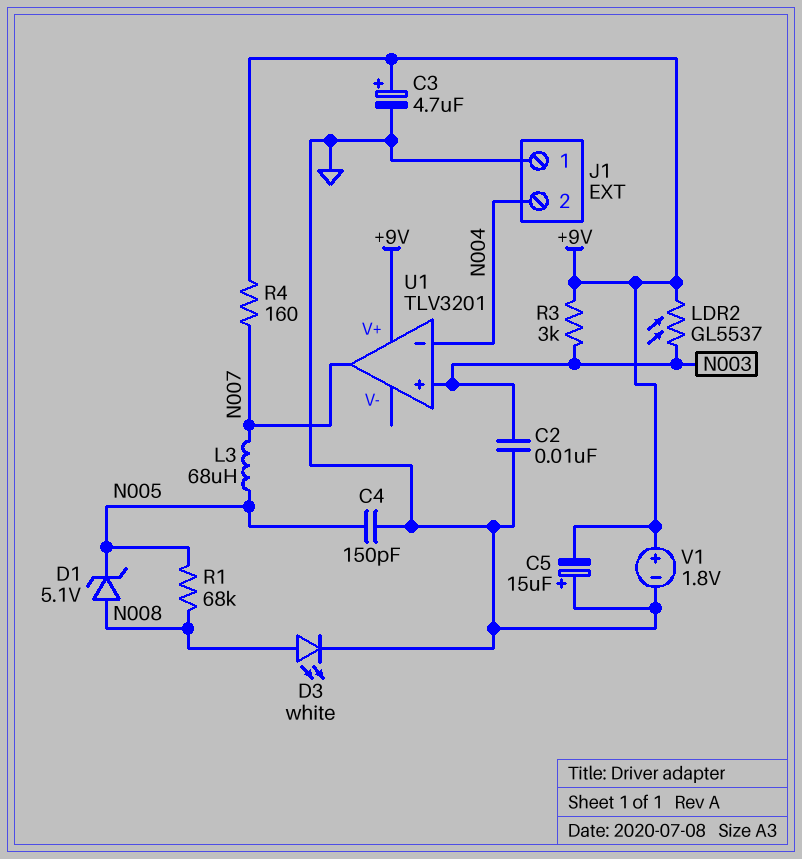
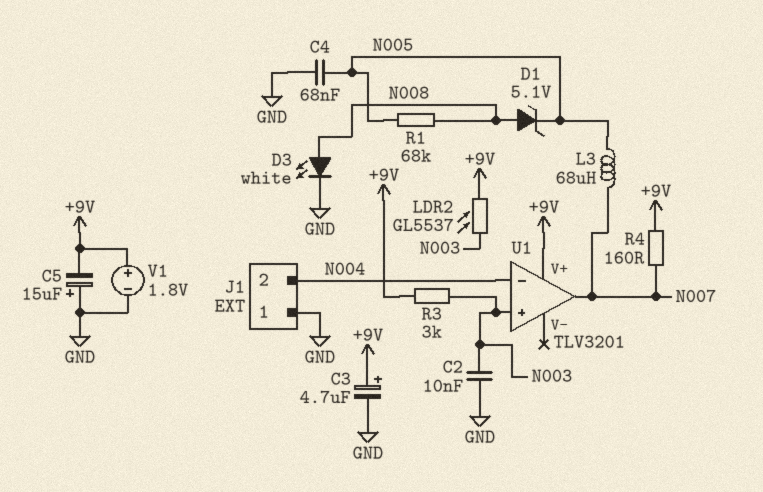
C4: 150pF (GND, N005) -> 68nF (GND, N005)

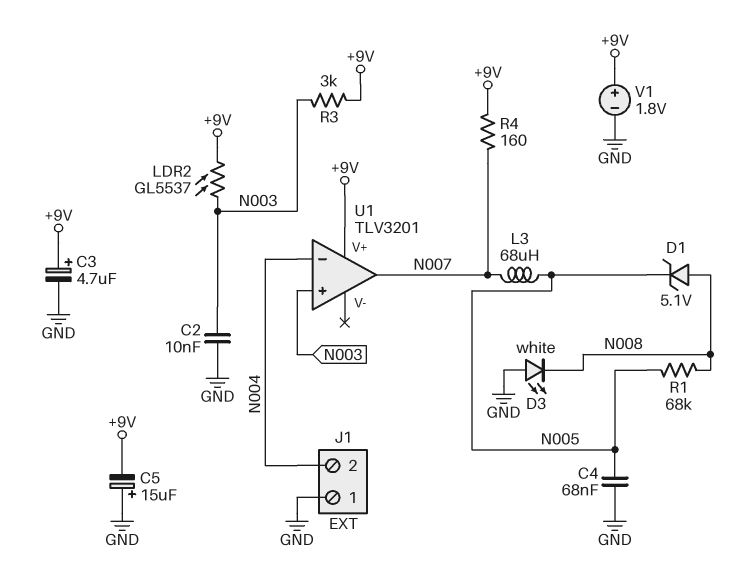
D3: LED white (A N008, K GND) -> LED white (A GND, K N008)

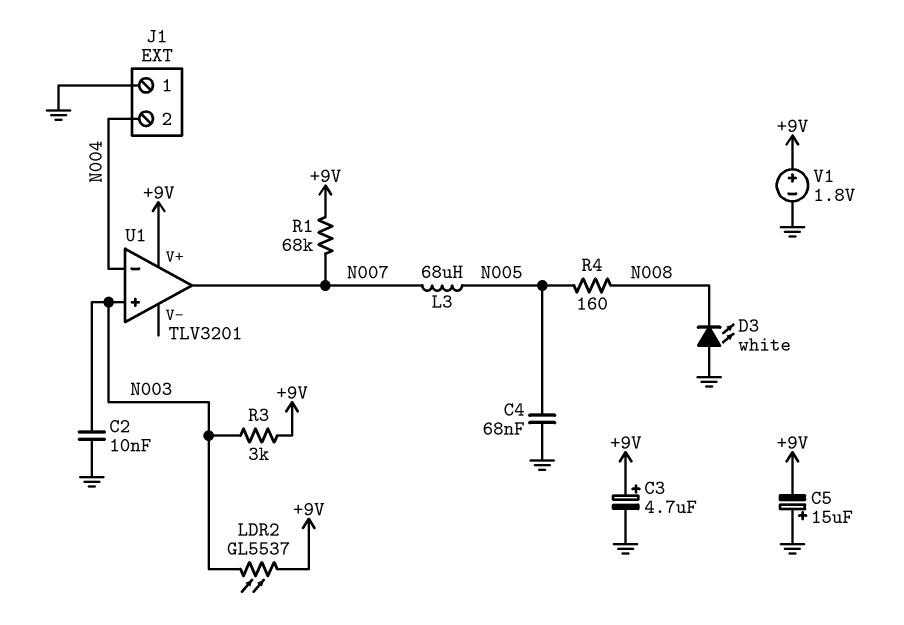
D1: zener 5.1V (A N008, K N005) -> none
R1: 68k (N005, N008) -> 68k (+9V, N007)
R4: 160 (+9V, N007) -> 160 (N005, N008)

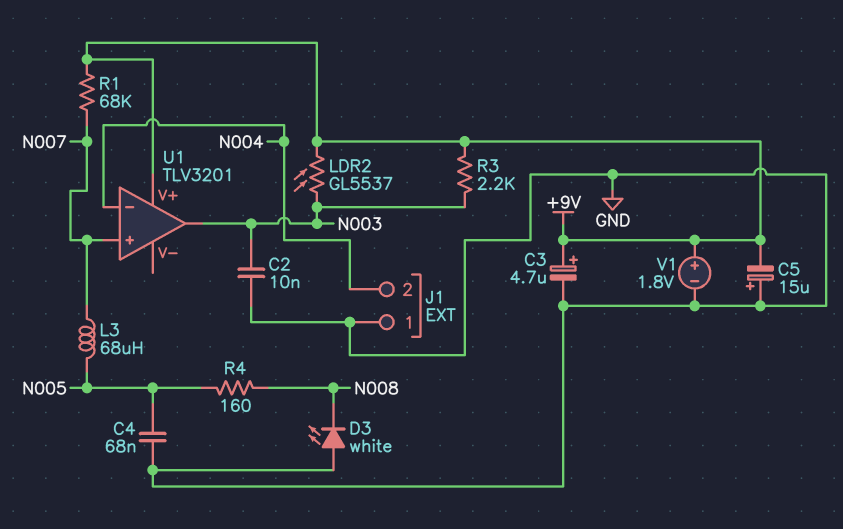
R3: 3k (+9V, N003) -> 2.2k (+9V, N003)
U1 pin in+: N003 -> N007
U1 pin out: N007 -> N003

